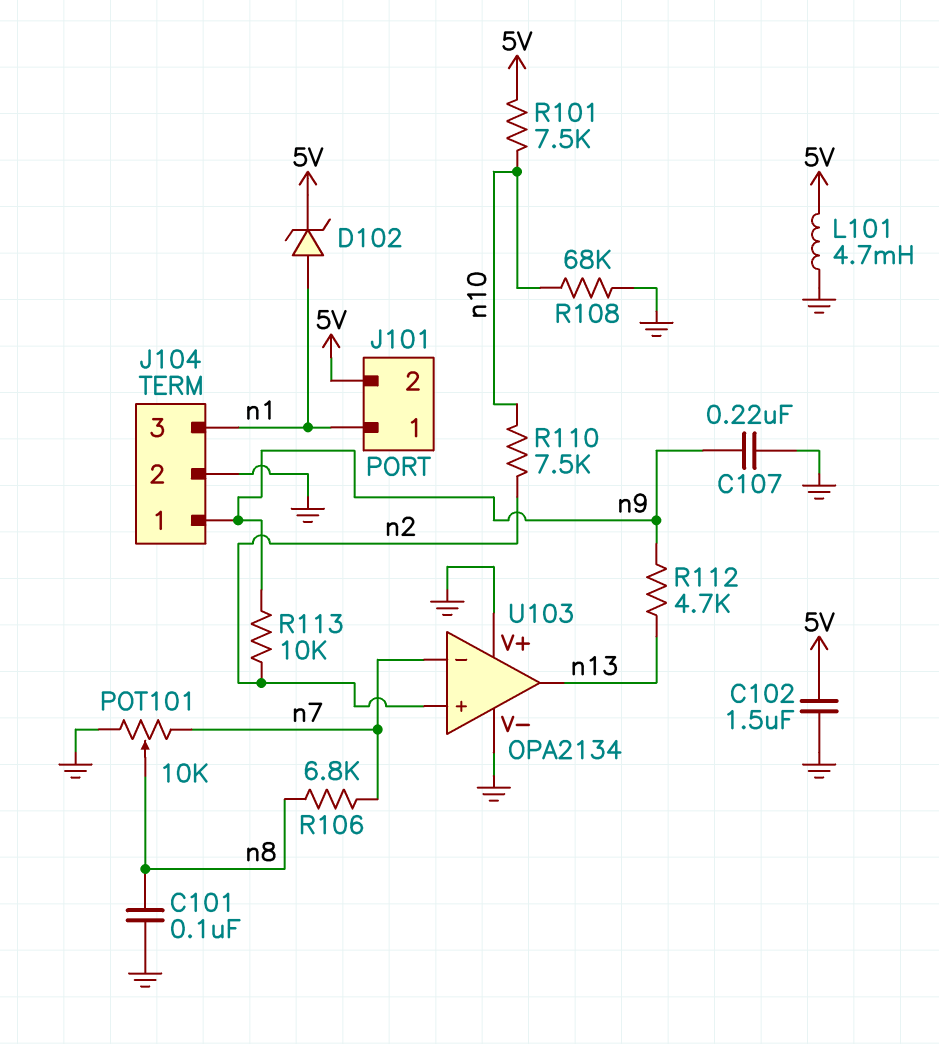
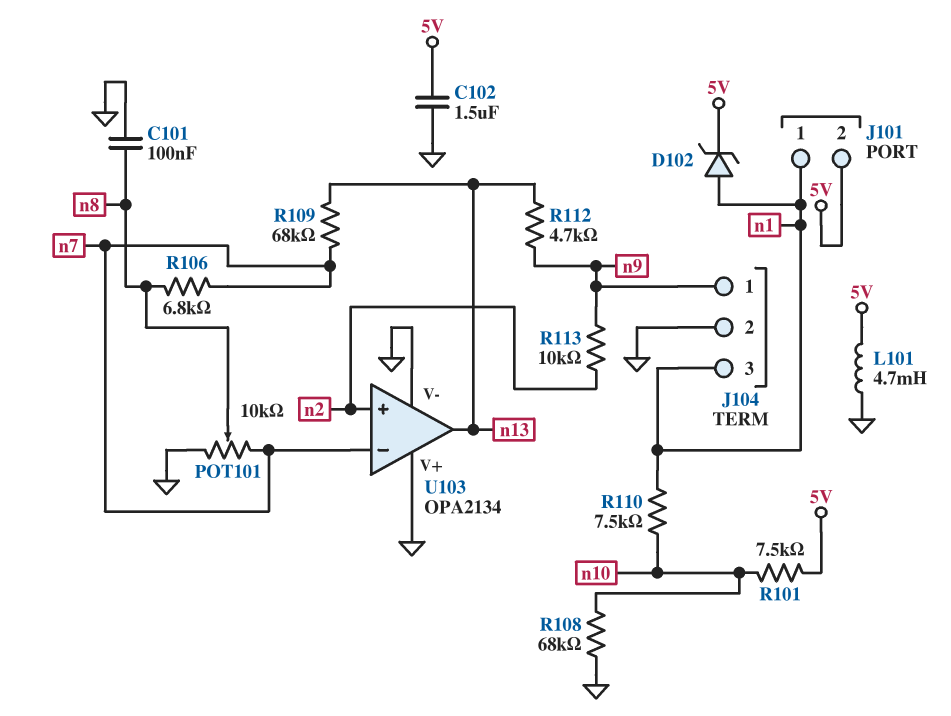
C107: 220nF (GND, n9) -> none
R109: none -> 68k (n7, n13)
R110: 7.5k (n2, n10) -> 7.5k (n1, n10)

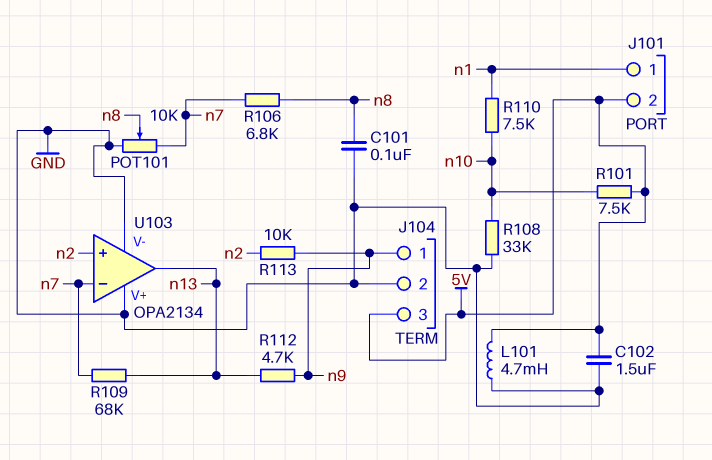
D102: zener (A n1, K 5V) -> none
J104 pin 3: n1 -> 5V
R108: 68k (GND, n10) -> 33k (GND, n10)

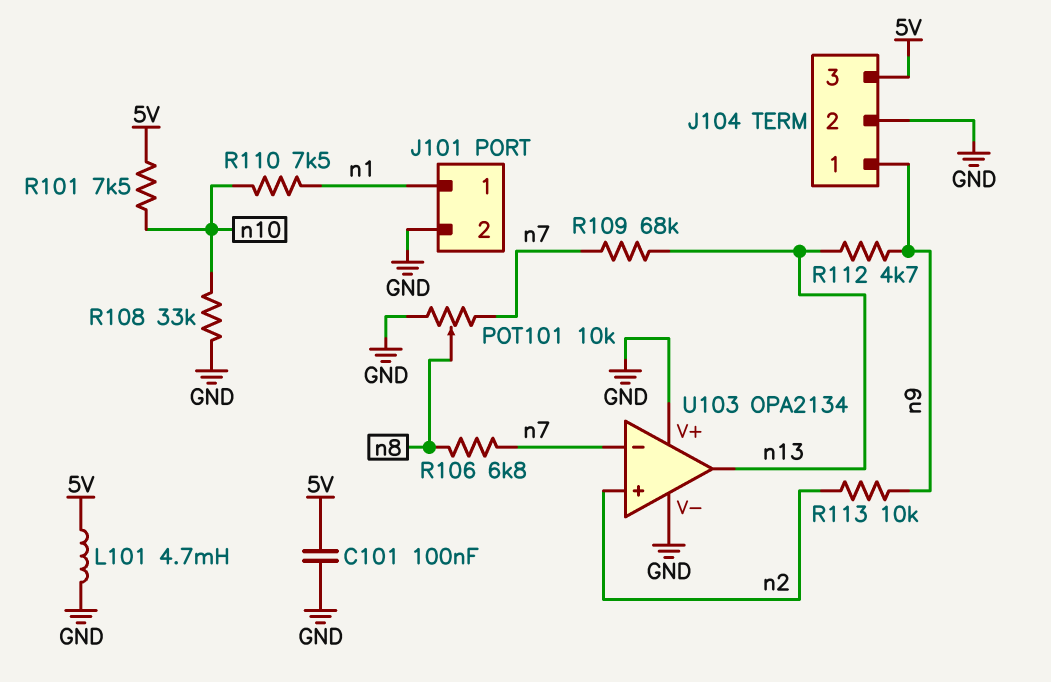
C101: 100nF (GND, n8) -> 100nF (5V, GND)
C102: 1.5uF (5V, GND) -> none
J101 pin 2: 5V -> GND

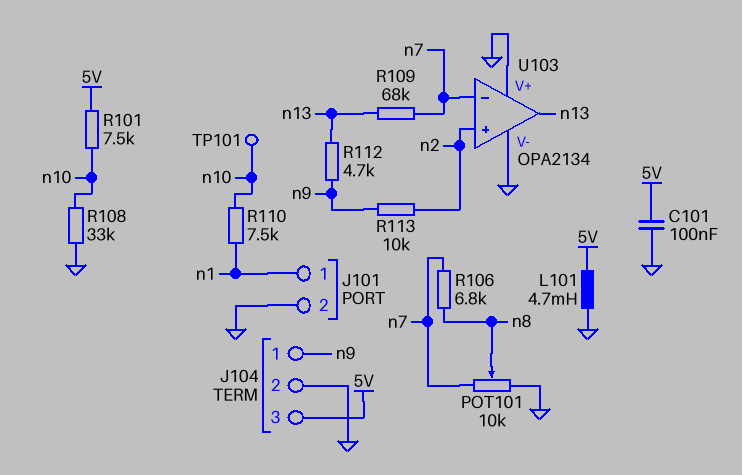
TP101: none -> test point (n10)

